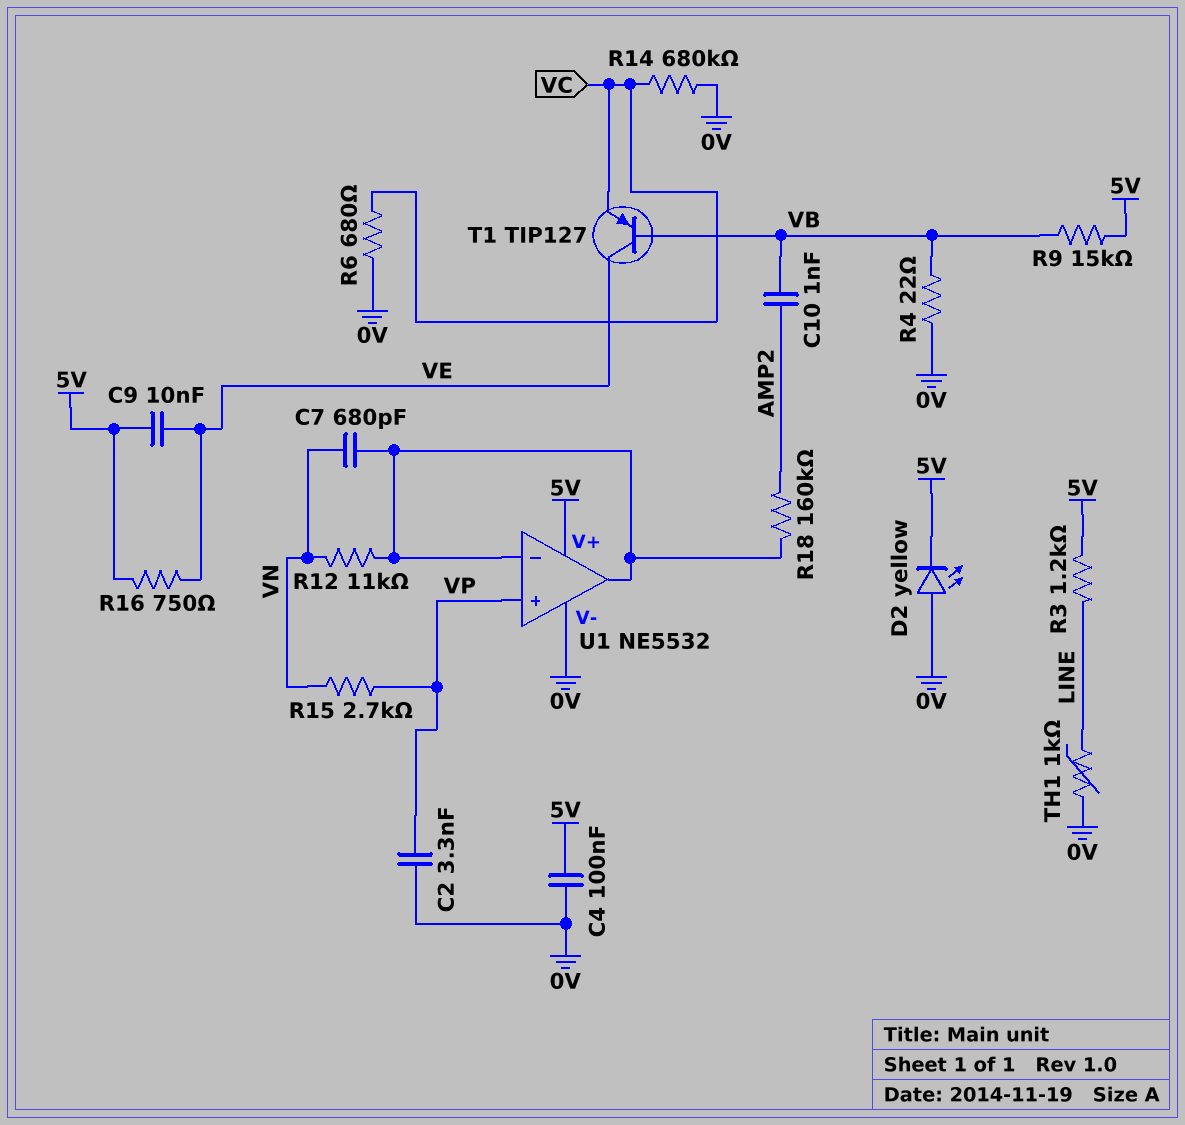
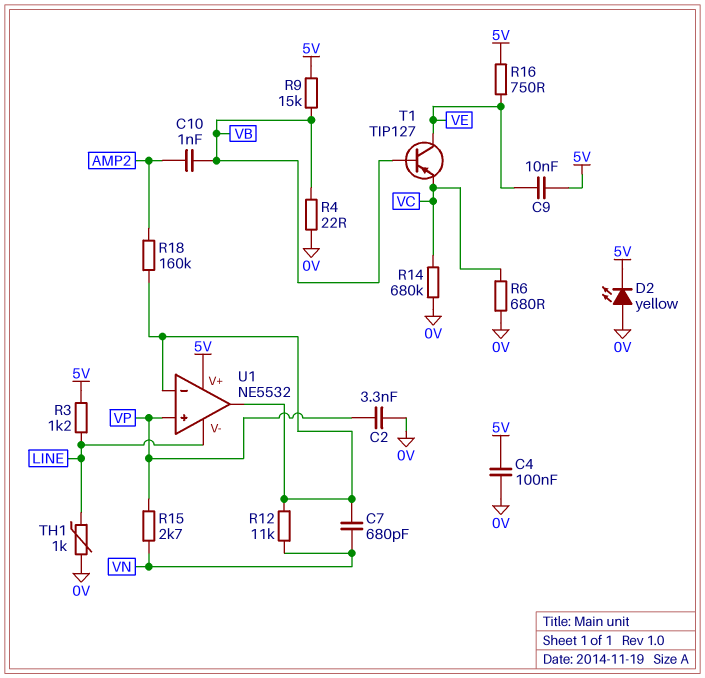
U1 pin V-: 0V -> LINE

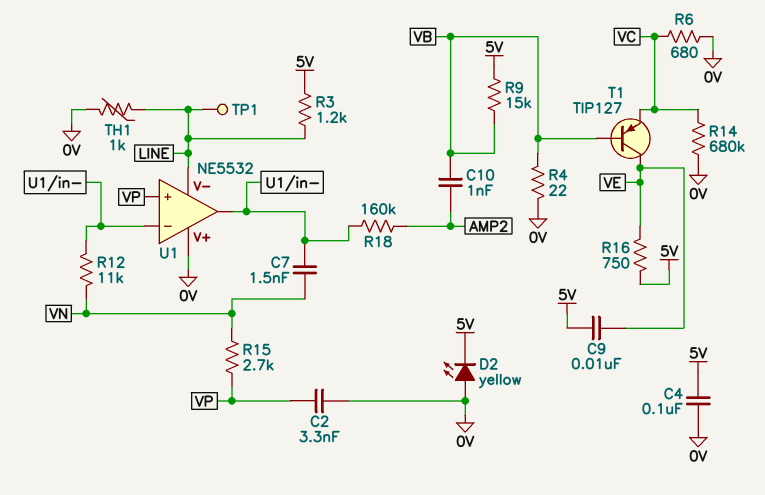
C7: 680pF (U1/in-, VN) -> 1.5nF (U1/in-, VN)
TP1: none -> test point (LINE)
U1 pin V+: 5V -> 0V

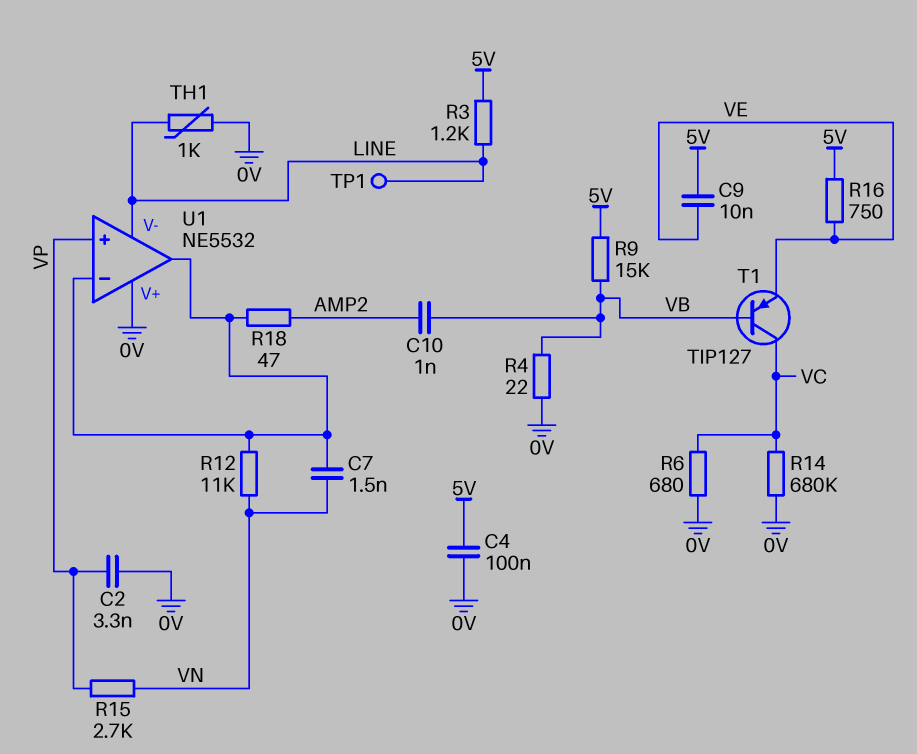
D2: LED yellow (A 0V, K 5V) -> none
R18: 160k (AMP2, U1/in-) -> 47 (AMP2, U1/in-)
T1: PNP TIP127 (B VB, C VE, E VC) -> PNP TIP127 (B VB, C VC, E VE)

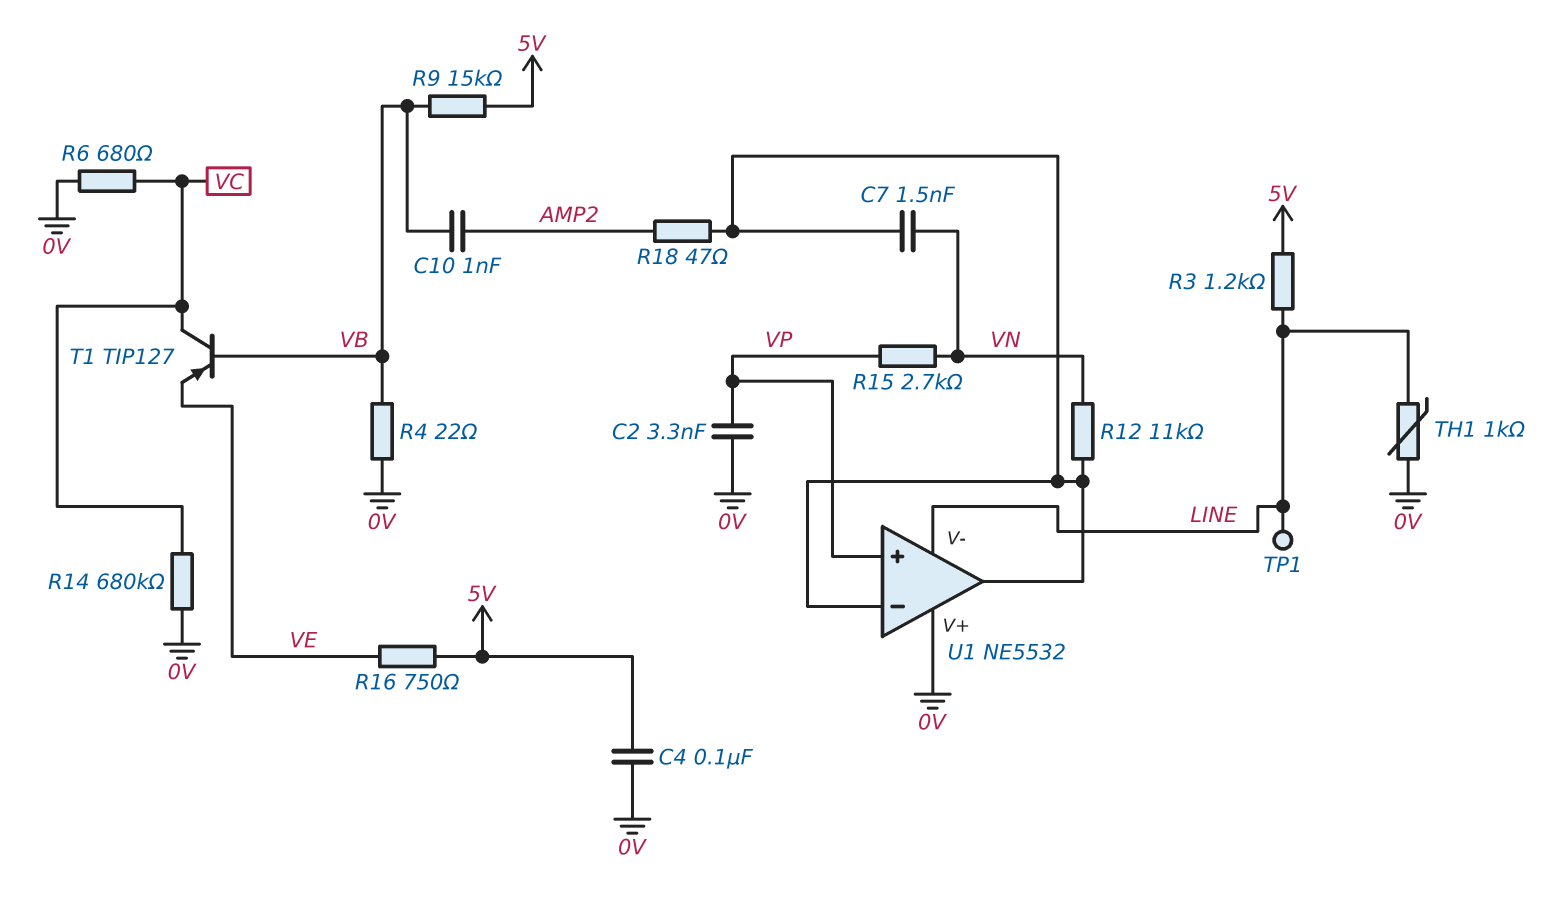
C9: 10nF (5V, VE) -> none

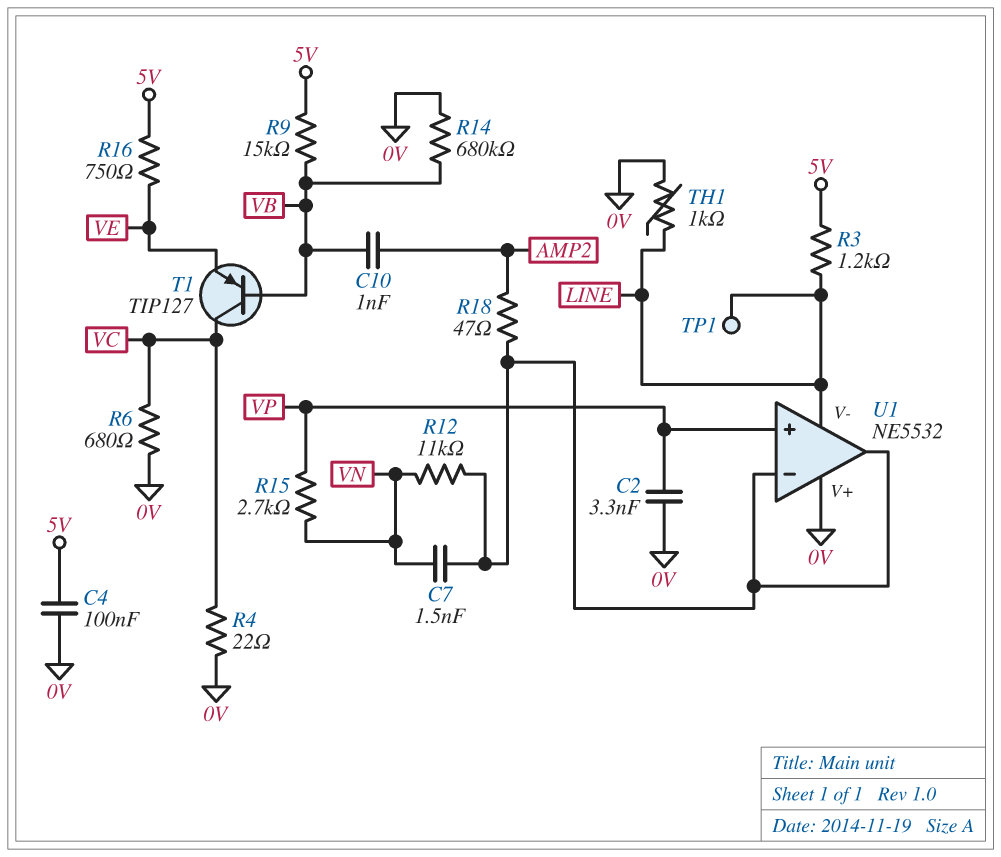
R4: 22 (0V, VB) -> 22 (0V, VC)
R14: 680k (0V, VC) -> 680k (0V, VB)

